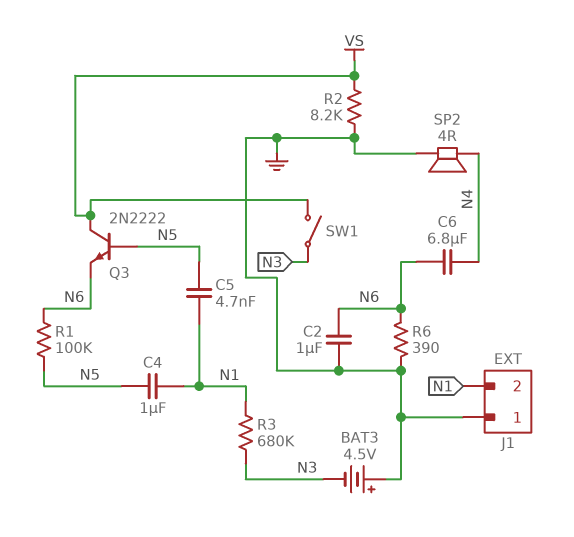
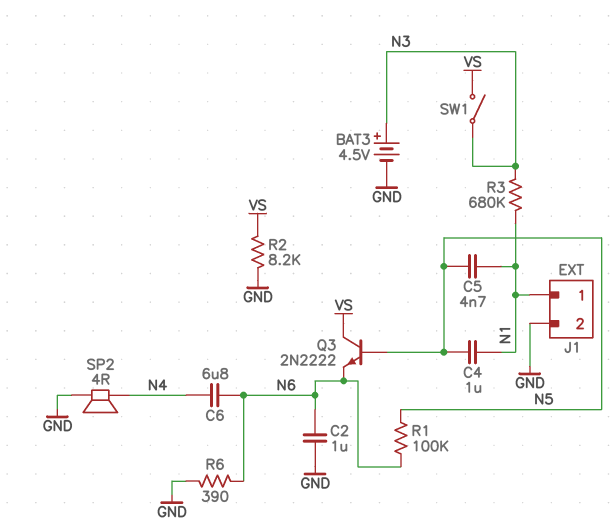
BAT3: 4.5V (plus GND, minus N3) -> 4.5V (plus N3, minus GND)
J1 pin 1: GND -> N1
J1 pin 2: N1 -> GND

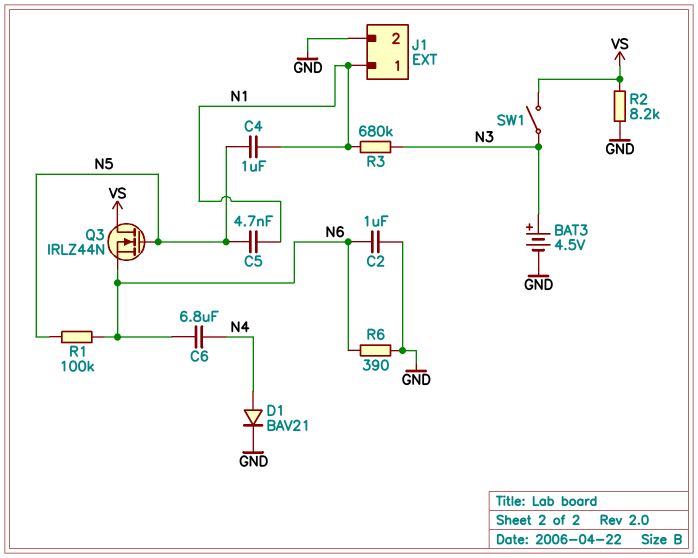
D1: none -> diode BAV21 (A N4, K GND)
Q3: NPN 2N2222 (B N5, C VS, E N6) -> NMOS IRLZ44N (G N5, D VS, S N6)
SP2: speaker 4R (GND, N4) -> none

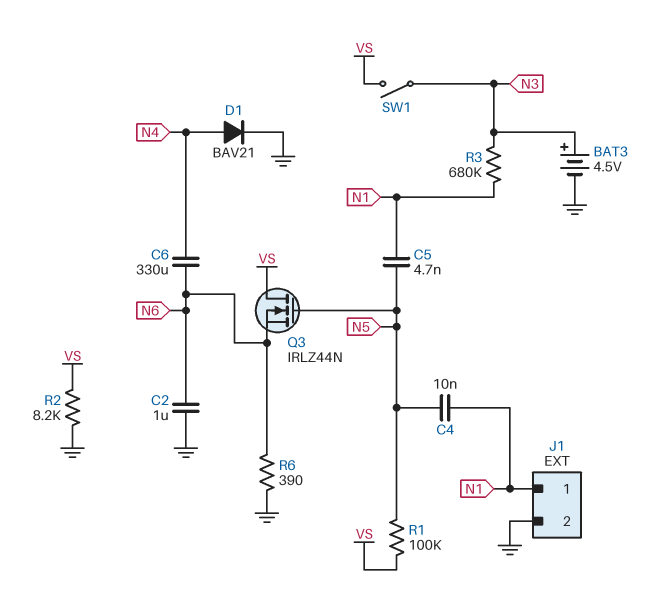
C4: 1uF (N1, N5) -> 10nF (N1, N5)
C6: 6.8uF (N4, N6) -> 330uF (N4, N6)
R1: 100k (N5, N6) -> 100k (N5, VS)

